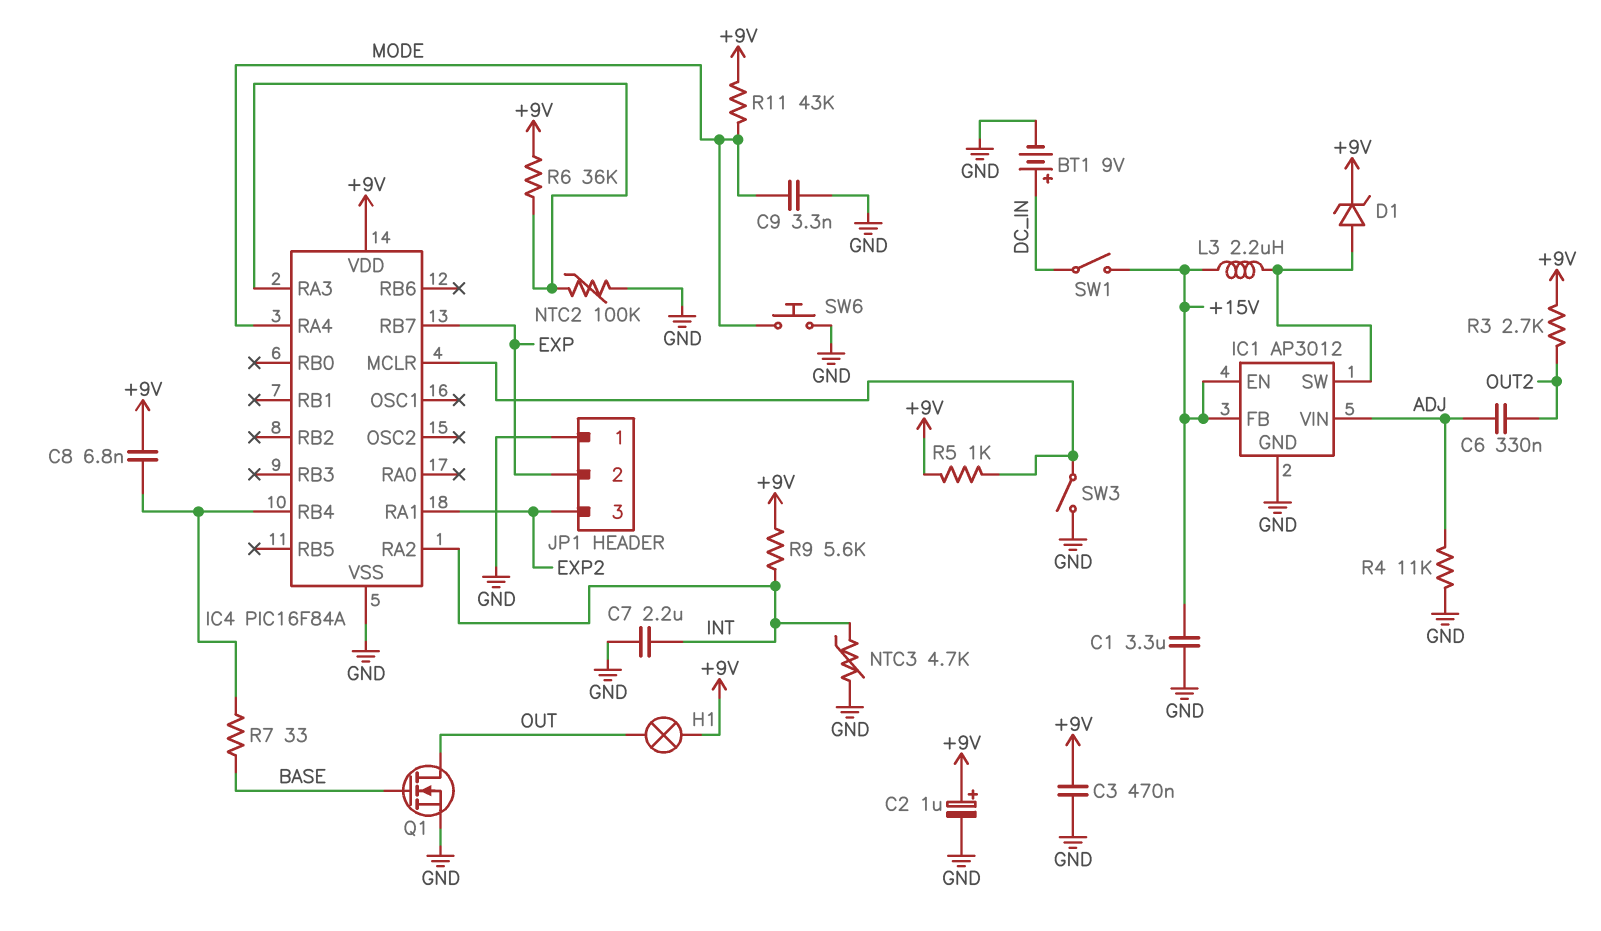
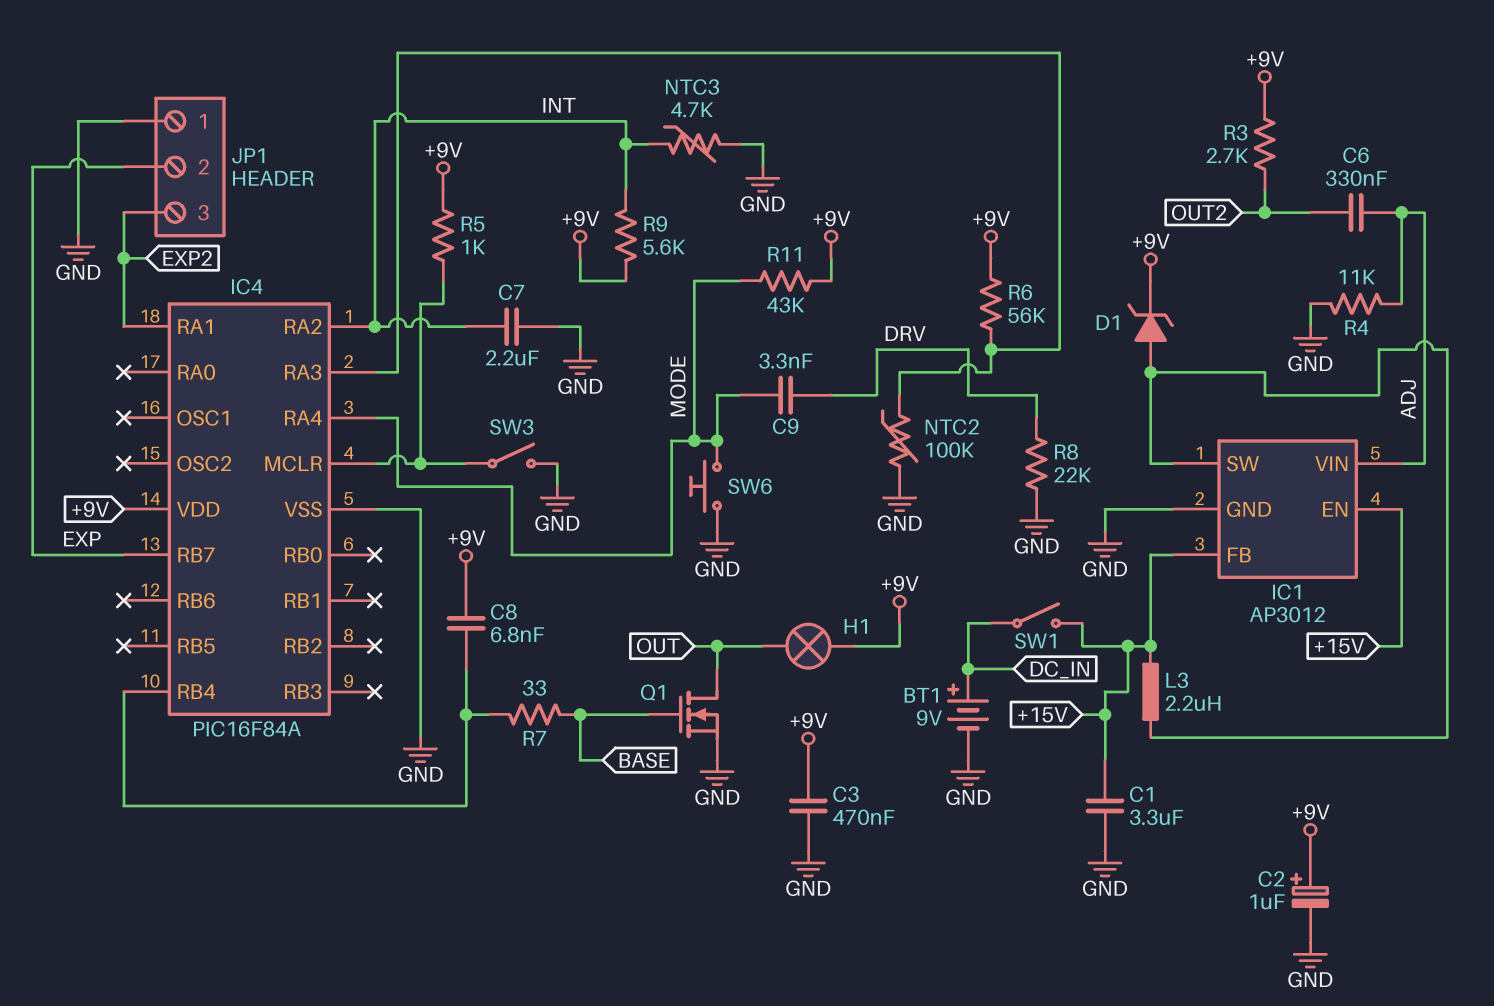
C9: 3.3nF (GND, MODE) -> 3.3nF (DRV, MODE)
R6: 36k (+9V, IC4/RA3) -> 56k (+9V, IC4/RA3)
R8: none -> 22k (DRV, GND)

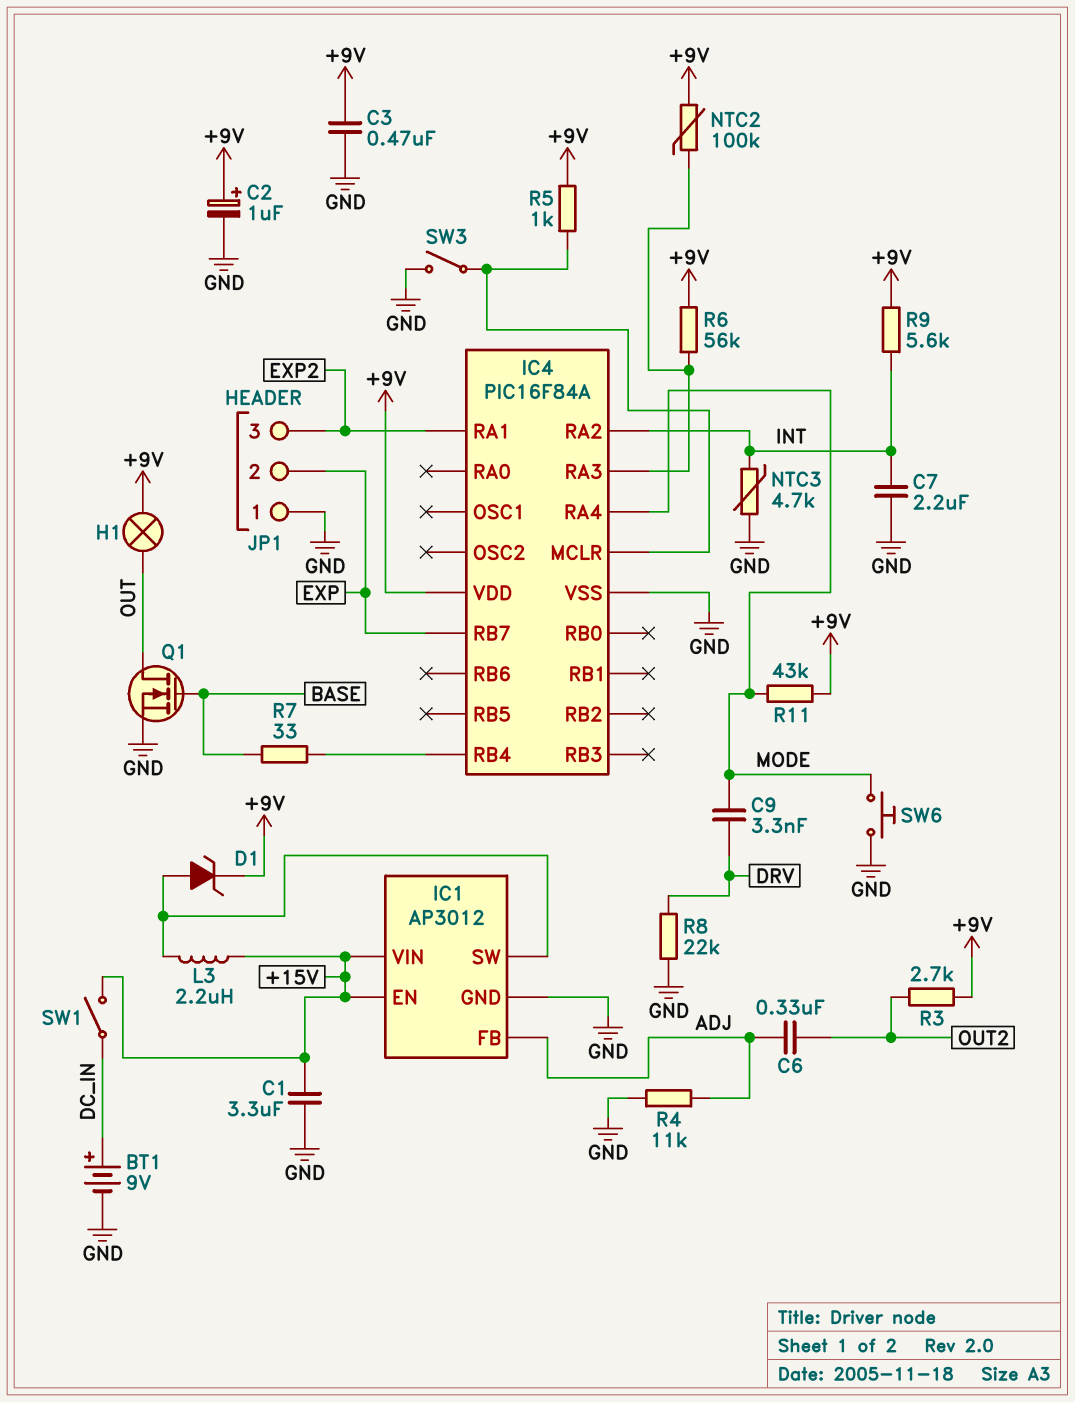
C8: 6.8nF (+9V, IC4/RB4) -> none
IC1 pin FB: +15V -> ADJ
IC1 pin VIN: ADJ -> +15V
NTC2: 100k (GND, IC4/RA3) -> 100k (+9V, IC4/RA3)

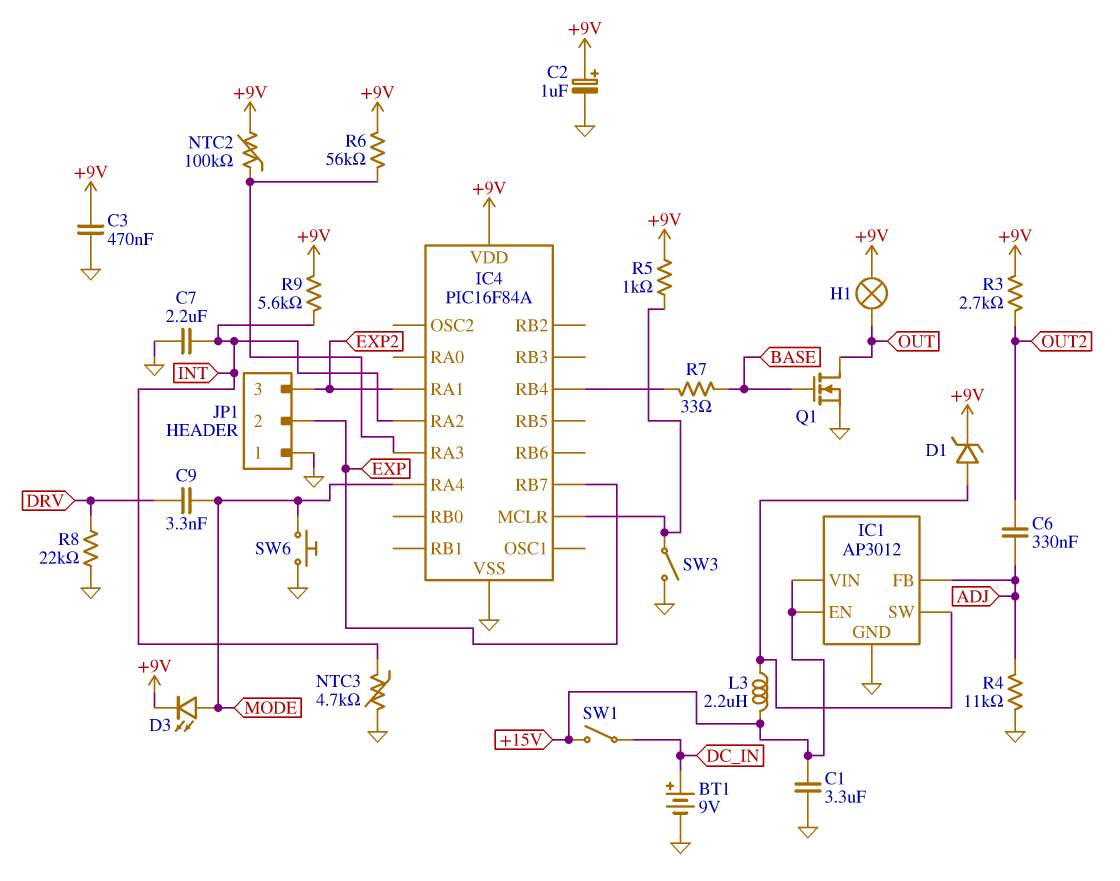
D3: none -> LED (A MODE, K +9V)
R11: 43k (+9V, MODE) -> none

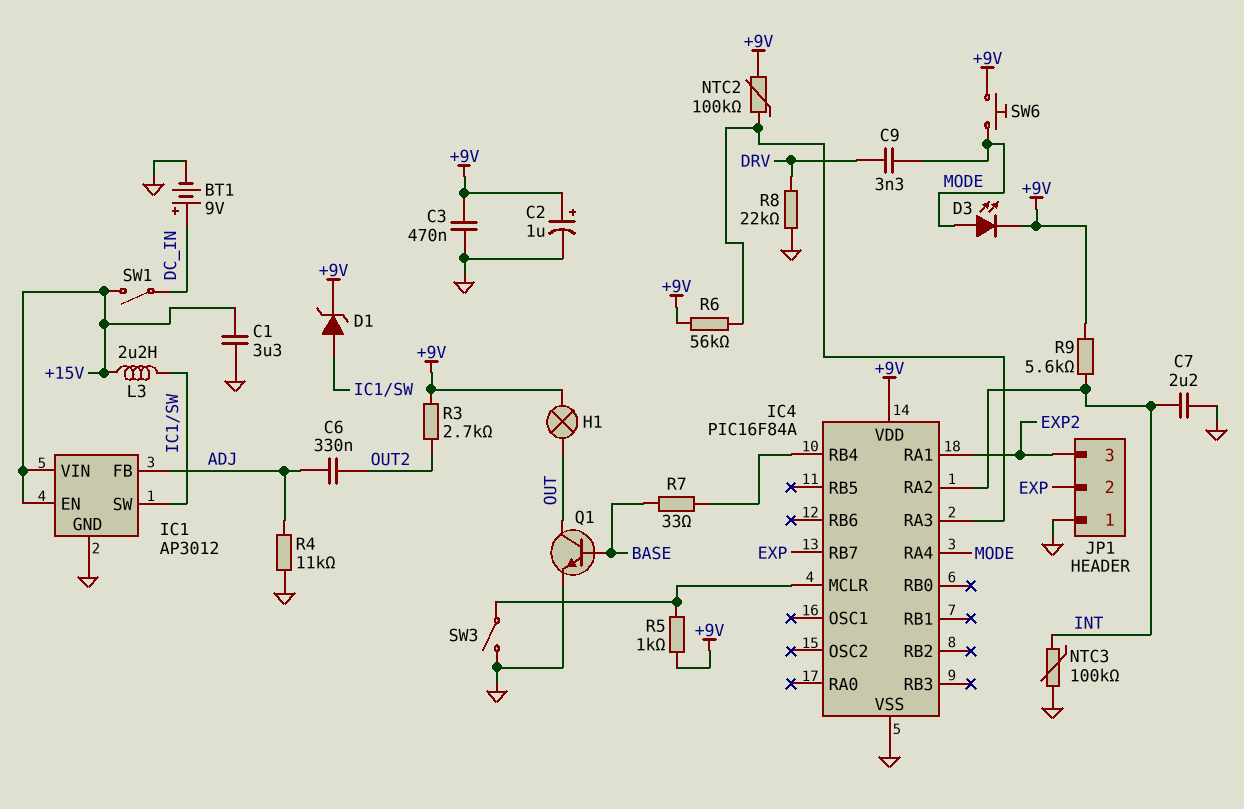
NTC3: 4.7k (GND, INT) -> 100k (GND, INT)
Q1: NMOS (G BASE, D OUT, S GND) -> NPN (B BASE, C OUT, E GND)
SW6: button (GND, MODE) -> button (+9V, MODE)

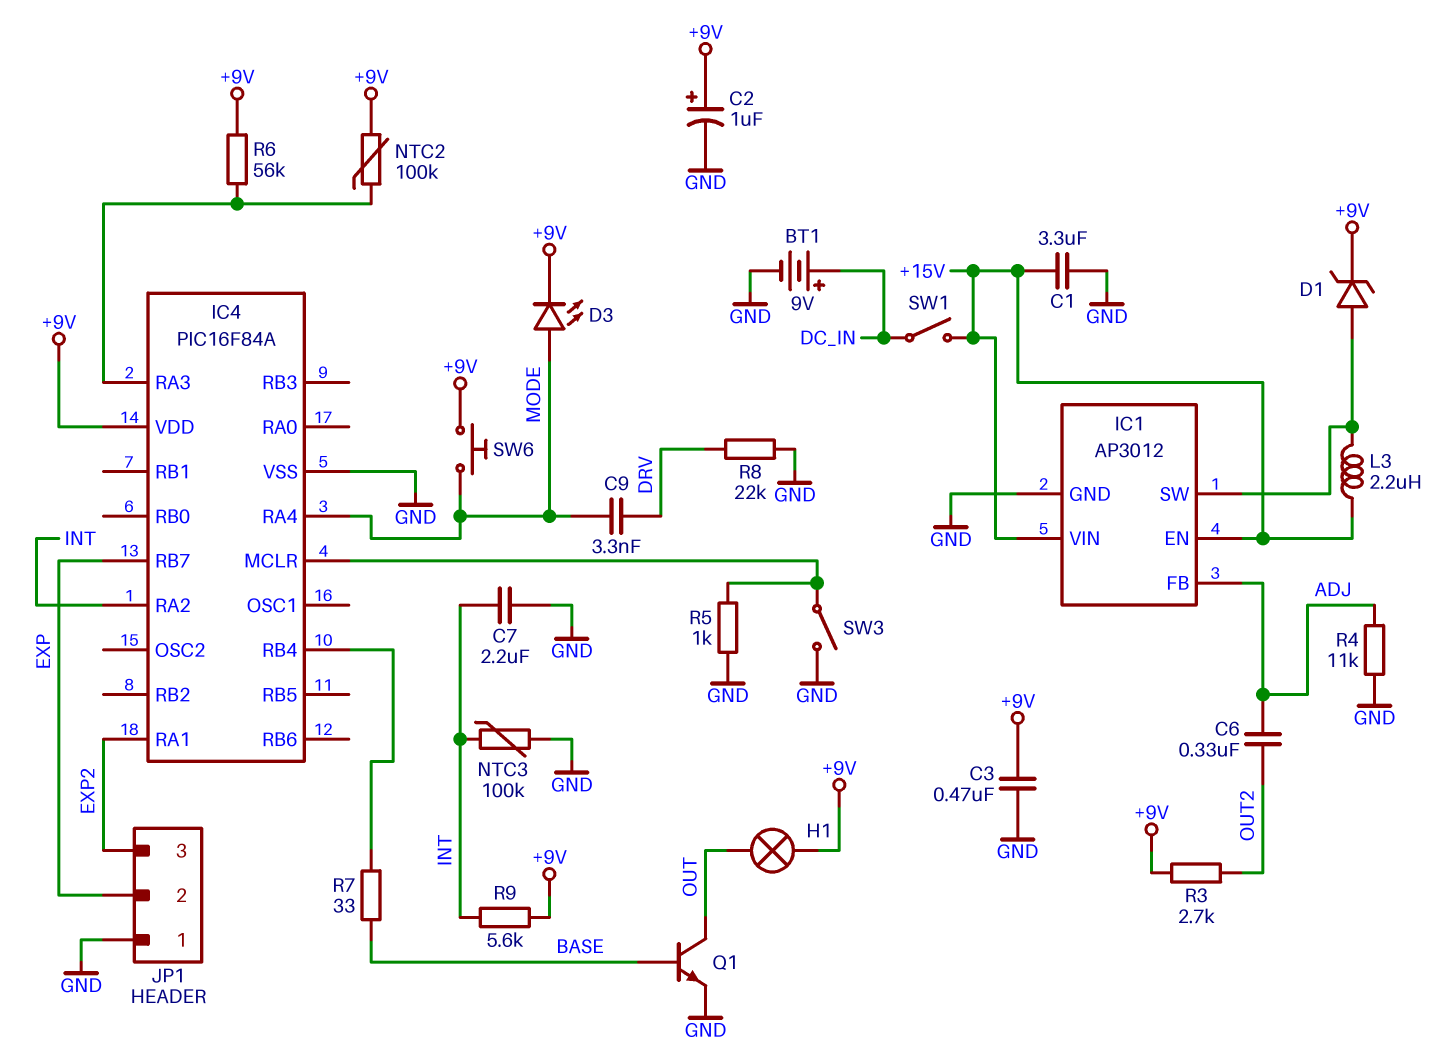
R5: 1k (+9V, IC4/MCLR) -> 1k (GND, IC4/MCLR)

